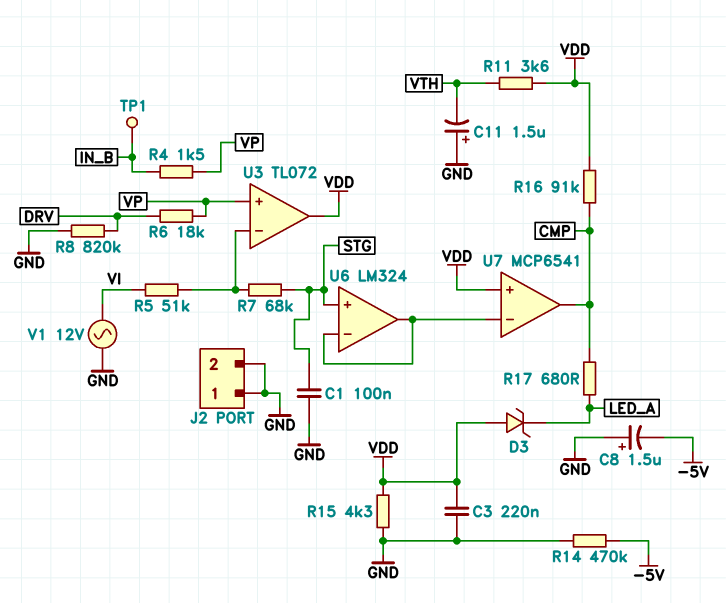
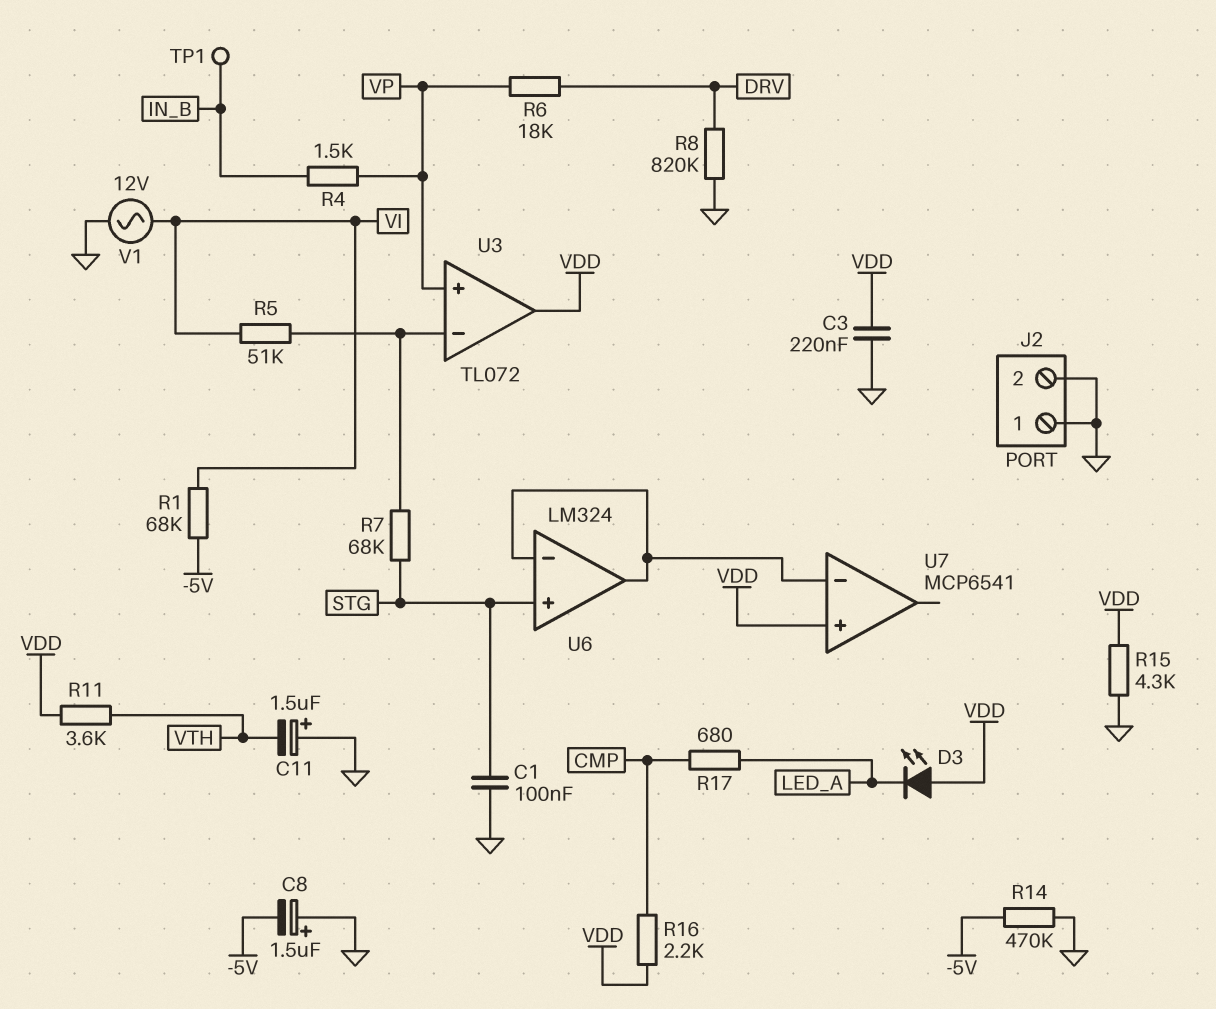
D3: zener (A VDD, K LED_A) -> LED (A VDD, K LED_A)
R1: none -> 68k (-5V, VI)
R16: 91k (CMP, VDD) -> 2.2k (CMP, VDD)
U7 pin out: CMP -> none

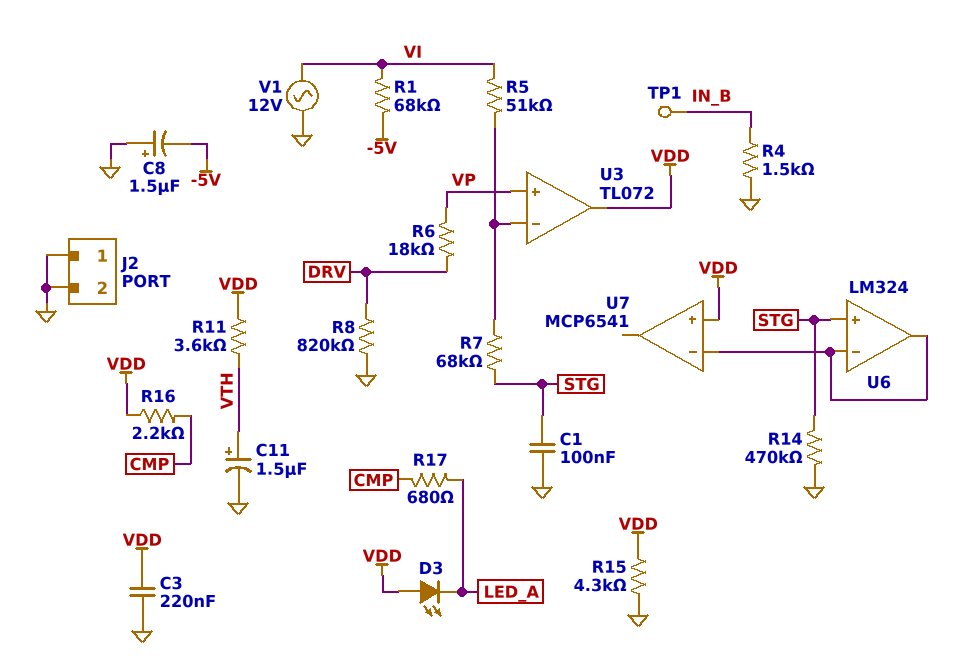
C11: 1.5uF (plus GND, minus VTH) -> 1.5uF (plus VTH, minus GND)
R4: 1.5k (IN_B, VP) -> 1.5k (GND, IN_B)
R14: 470k (-5V, GND) -> 470k (GND, STG)

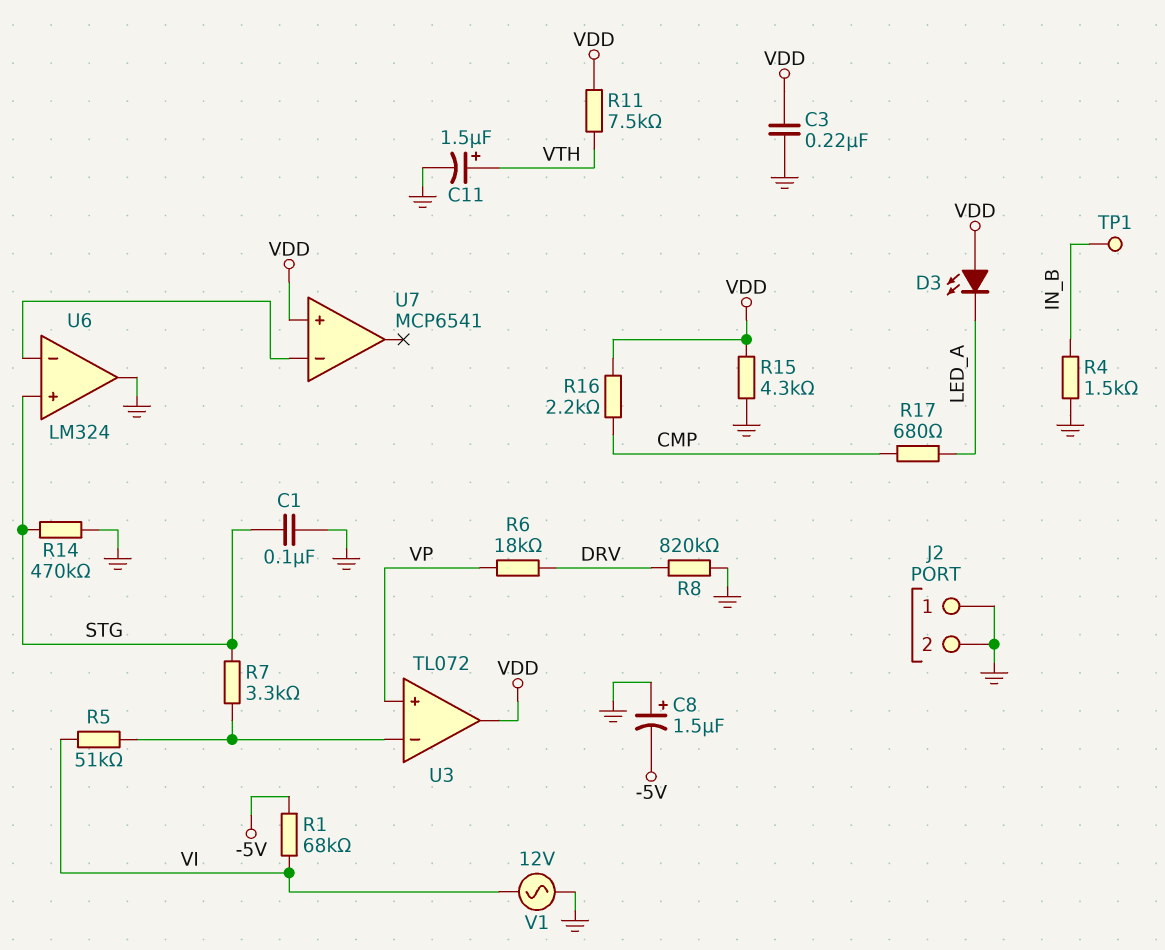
R7: 68k (STG, U3/in-) -> 3.3k (STG, U3/in-)
R11: 3.6k (VDD, VTH) -> 7.5k (VDD, VTH)
U6 pin out: U6/in- -> GND

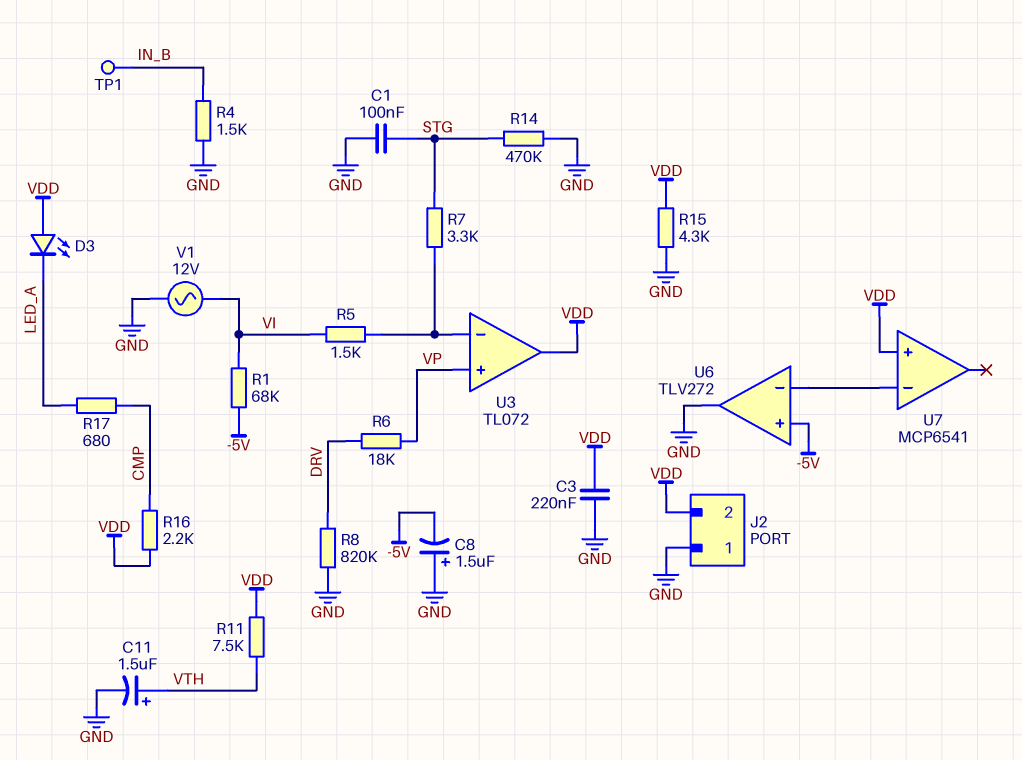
J2 pin 2: GND -> VDD
R5: 51k (U3/in-, VI) -> 1.5k (U3/in-, VI)
U6: LM324 -> TLV272
U6 pin in+: STG -> -5V

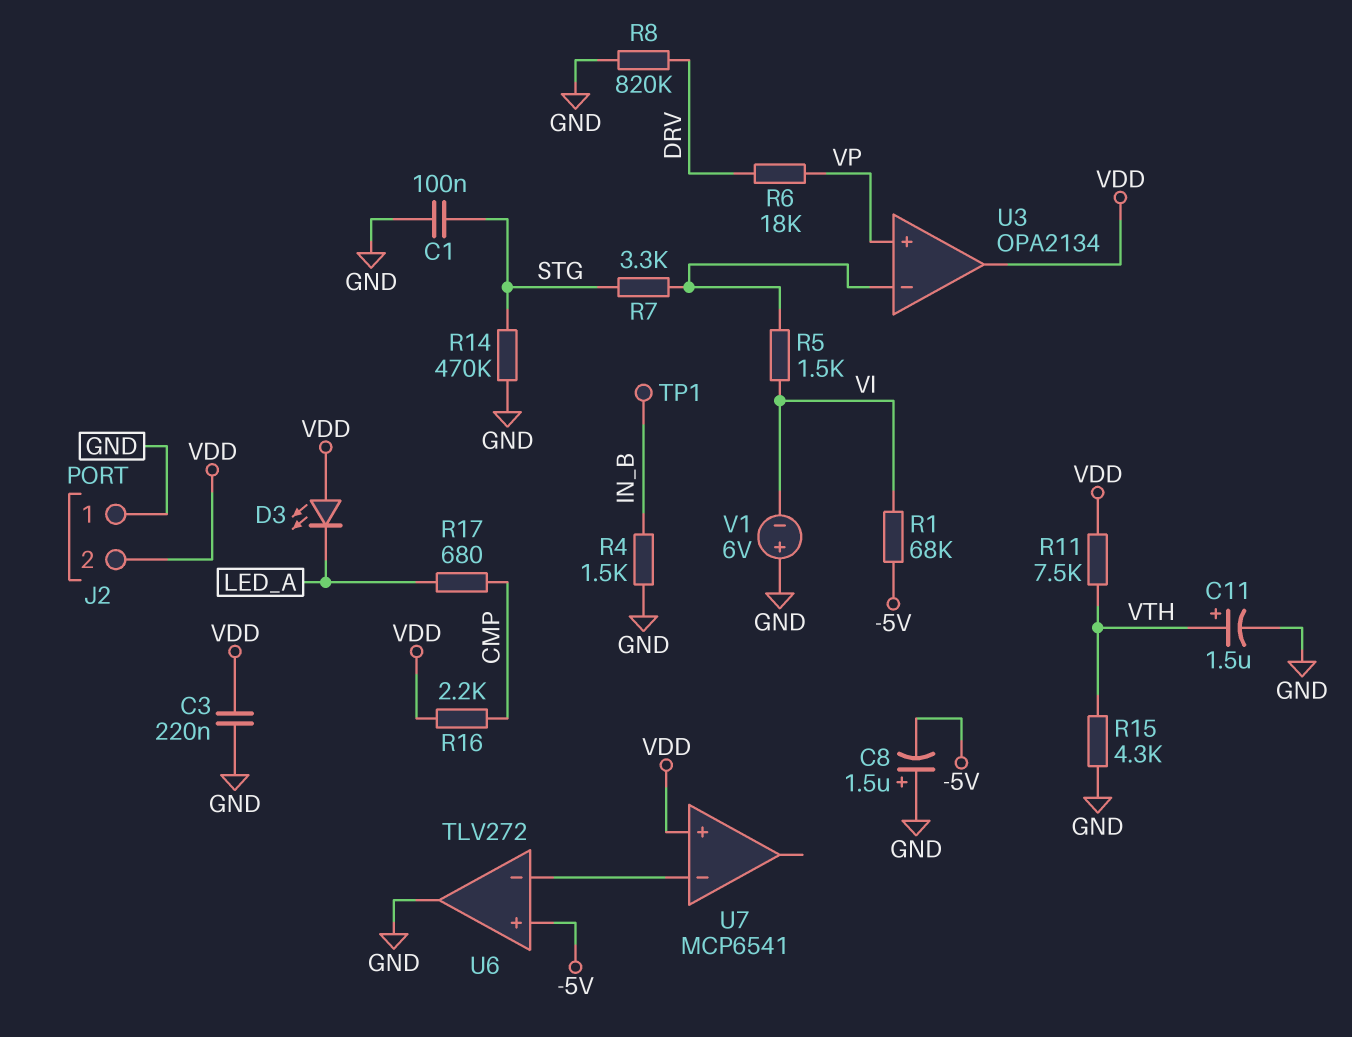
R15: 4.3k (GND, VDD) -> 4.3k (GND, VTH)
U3: TL072 -> OPA2134
V1: AC 12V (GND, VI) -> 6V (plus GND, minus VI)

